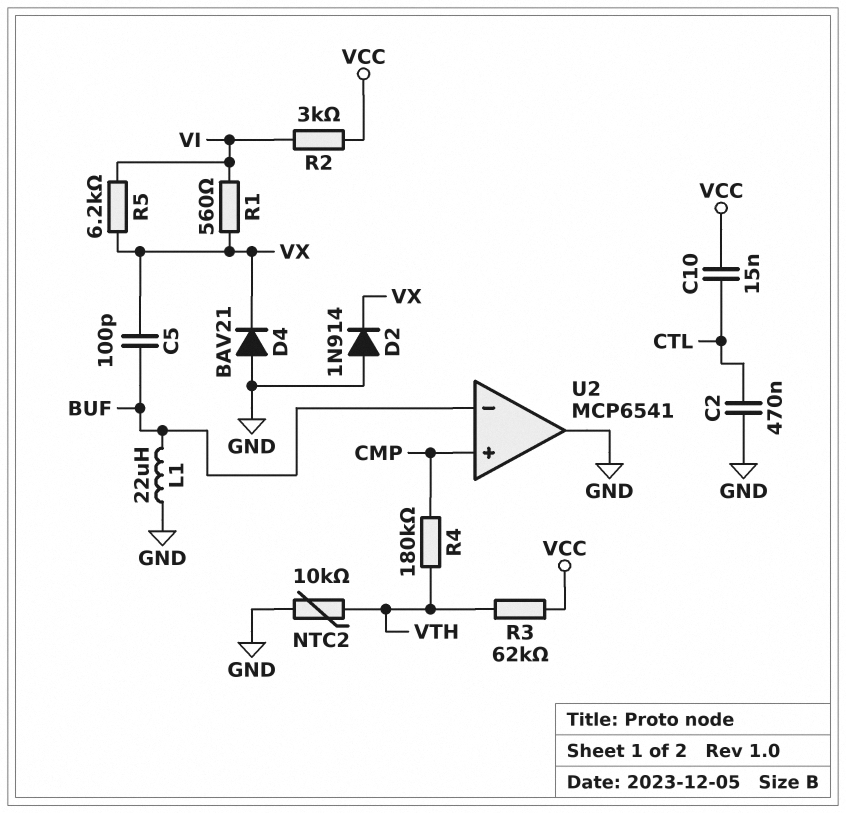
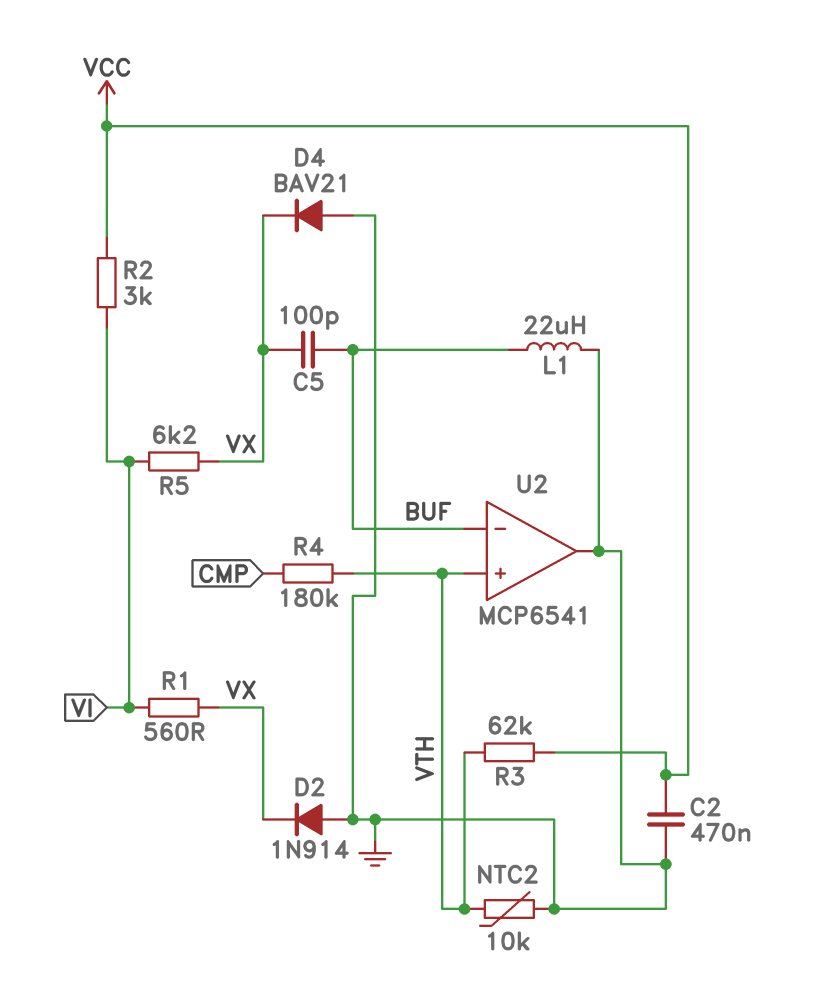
C2: 470nF (CTL, GND) -> 470nF (GND, VCC)
C10: 15nF (CTL, VCC) -> none
U2 pin in+: CMP -> VTH

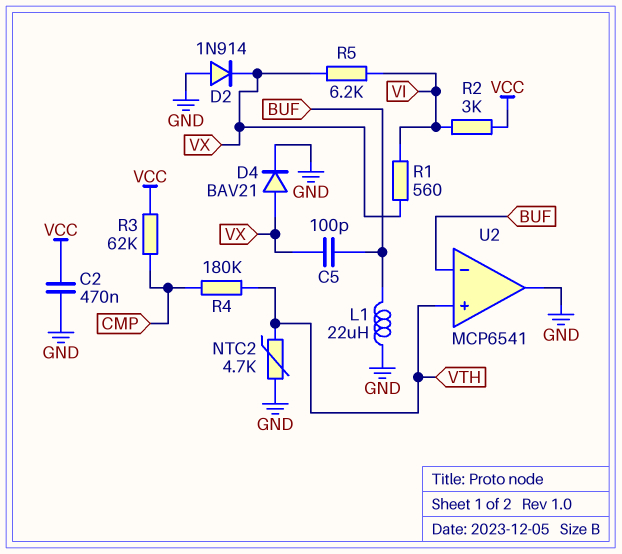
D4: diode BAV21 (A GND, K VX) -> diode BAV21 (A VX, K GND)
NTC2: 10k (GND, VTH) -> 4.7k (GND, VTH)
R3: 62k (VCC, VTH) -> 62k (CMP, VCC)

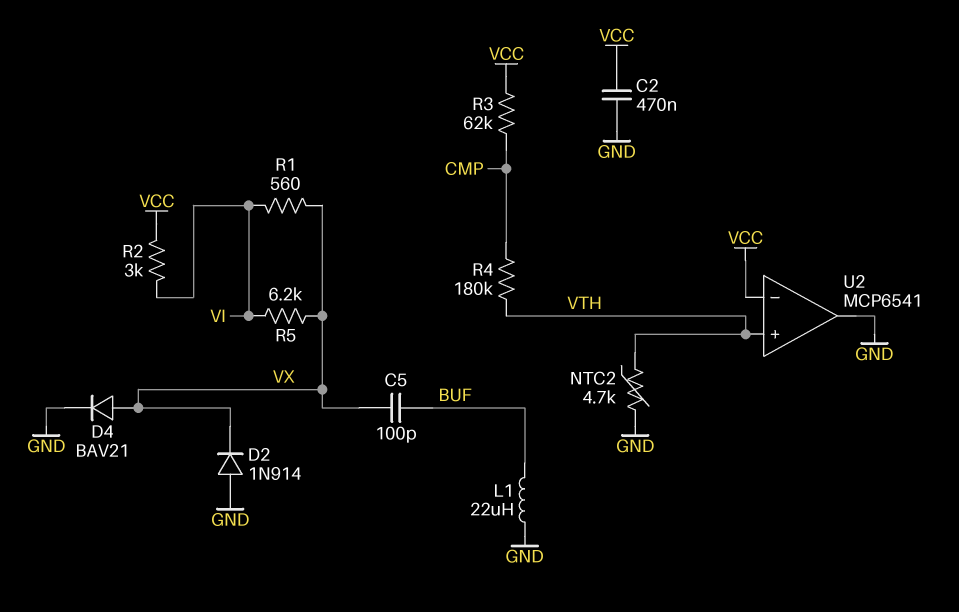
U2 pin in-: BUF -> VCC

